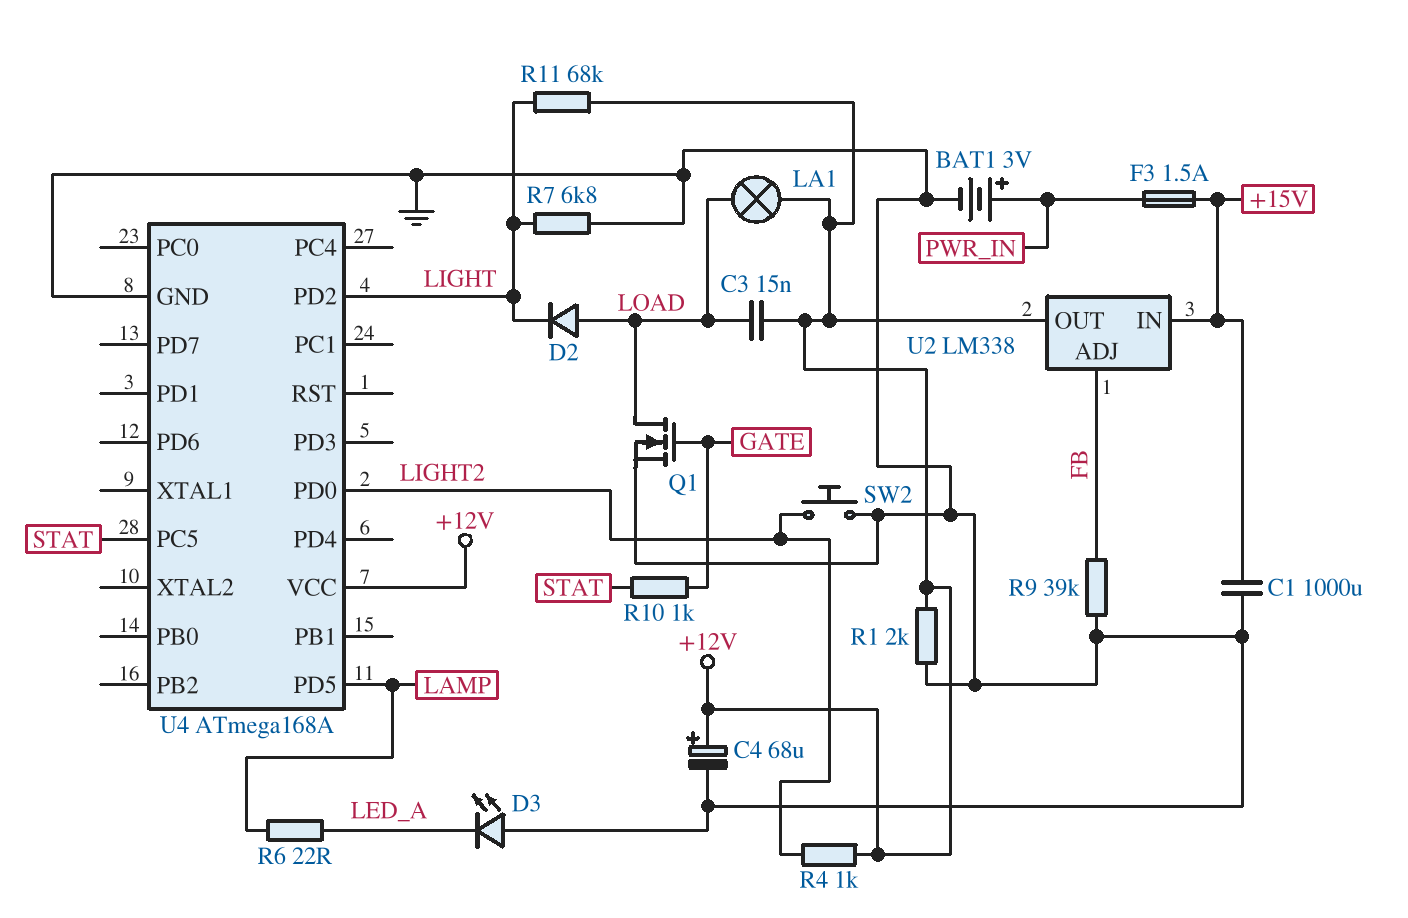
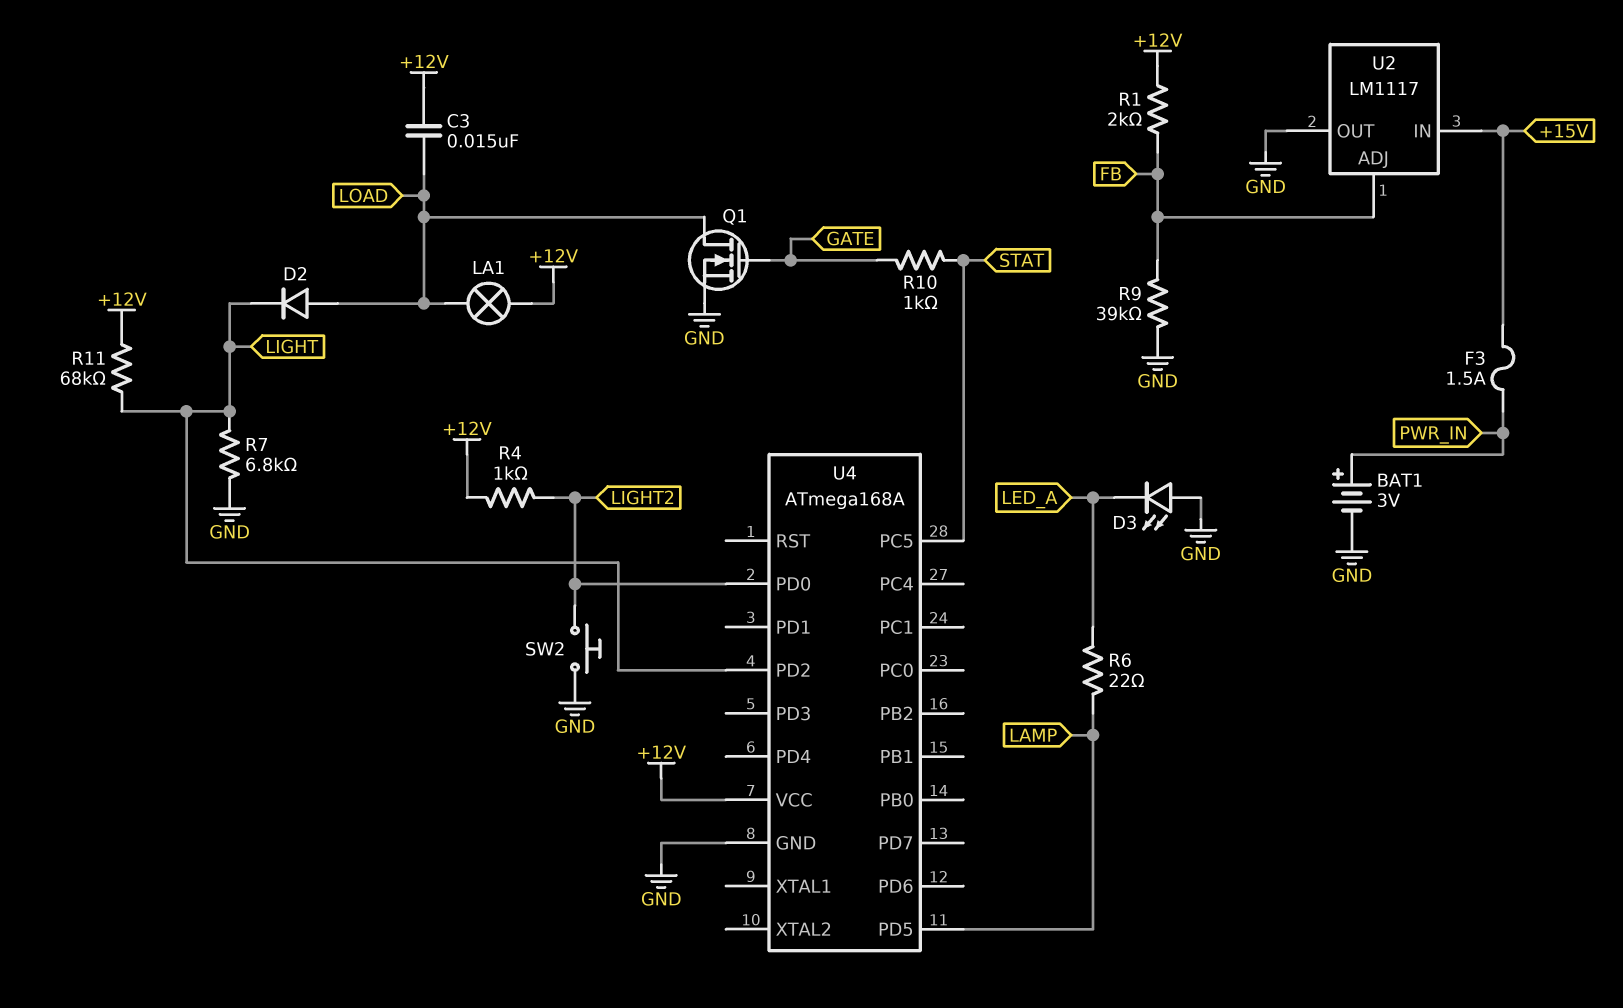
C1: 1000uF (+15V, GND) -> none
C4: 68uF (plus +12V, minus GND) -> none
R1: 2k (+12V, GND) -> 2k (+12V, FB)
U2: LM338 -> LM1117
U2 pin OUT: +12V -> GND

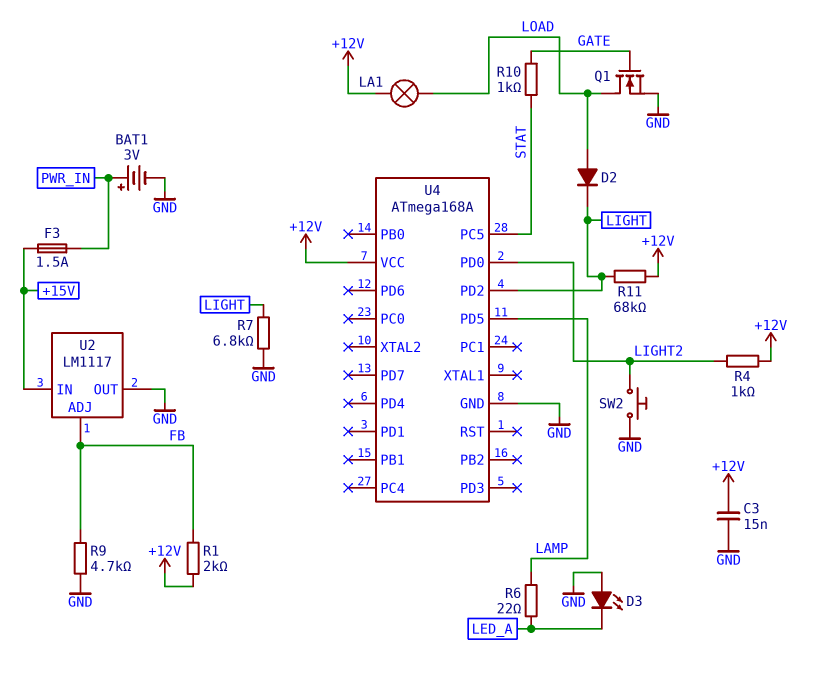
C3: 15nF (+12V, LOAD) -> 15nF (+12V, GND)
R9: 39k (FB, GND) -> 4.7k (FB, GND)

